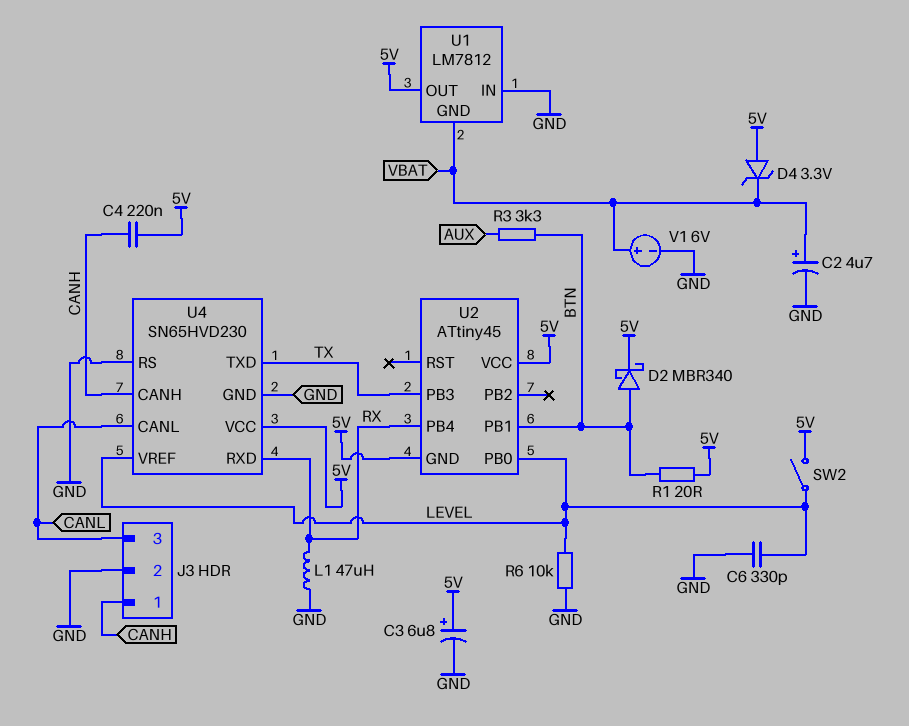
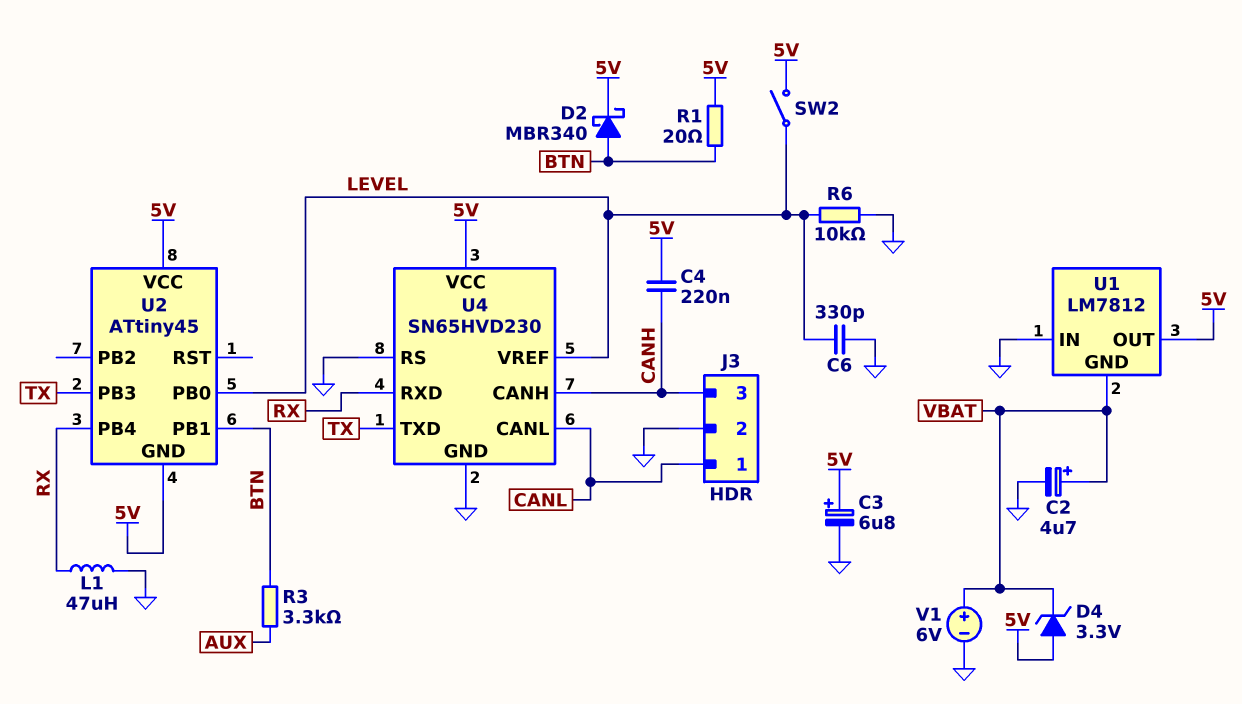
J3 pin 1: CANH -> CANL
J3 pin 3: CANL -> CANH

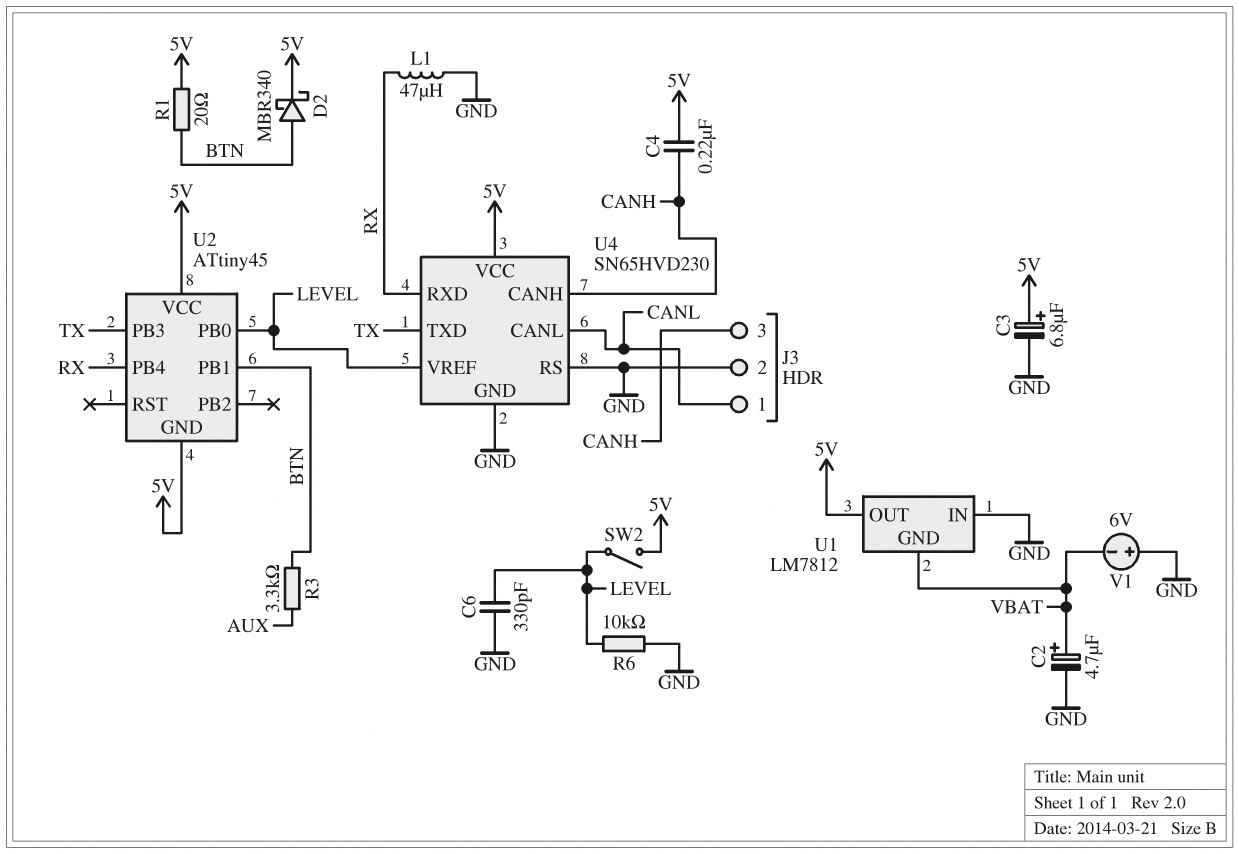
D4: zener 3.3V (A 5V, K VBAT) -> none
V1: 6V (plus VBAT, minus GND) -> 6V (plus GND, minus VBAT)

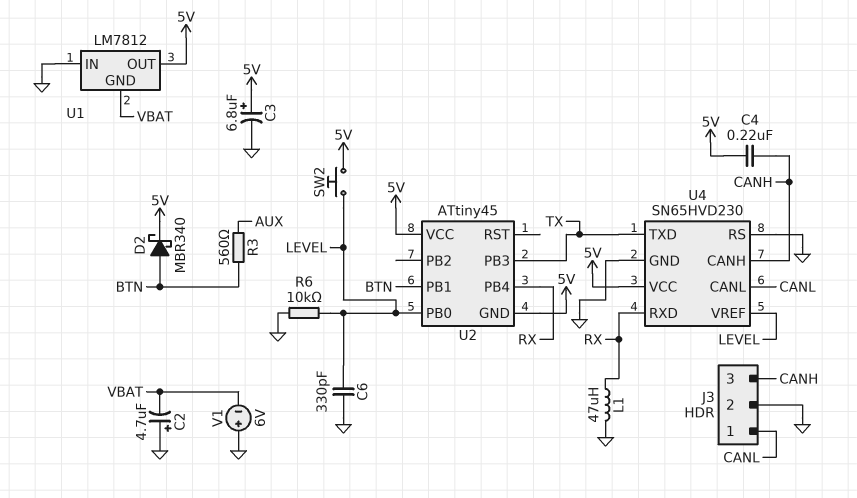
C2: 4.7uF (plus VBAT, minus GND) -> 4.7uF (plus GND, minus VBAT)
R1: 20 (5V, BTN) -> none
R3: 3.3k (AUX, BTN) -> 560 (AUX, BTN)
SW2: switch (5V, LEVEL) -> button (5V, LEVEL)

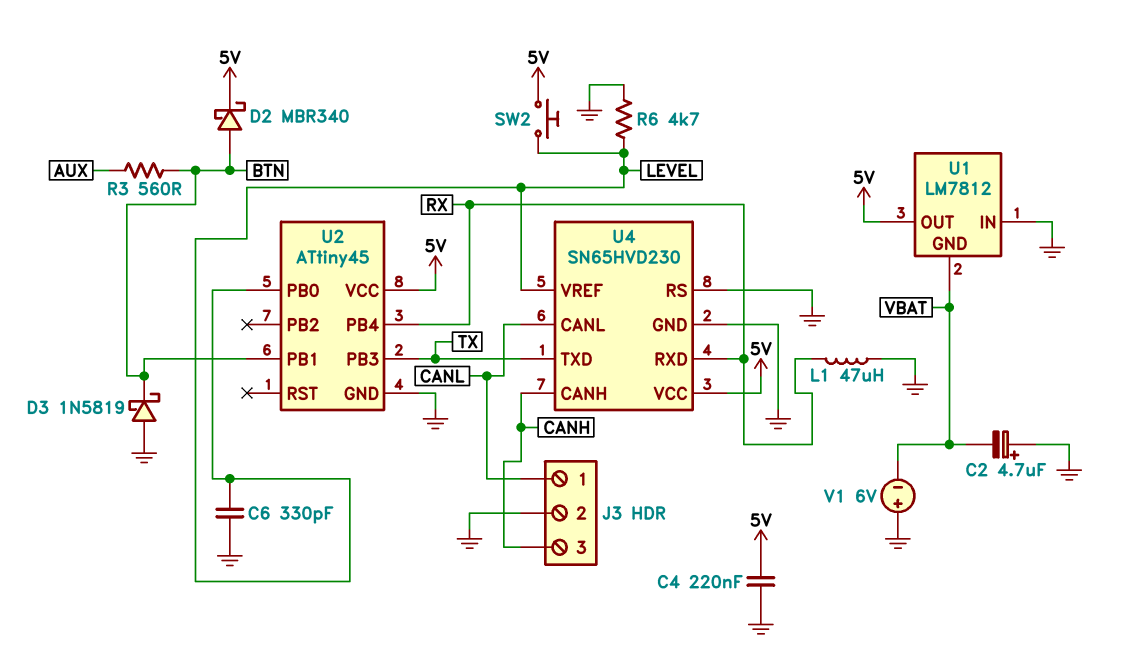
C3: 6.8uF (plus 5V, minus GND) -> none
C4: 220nF (5V, CANH) -> 220nF (5V, GND)
D3: none -> schottky 1N5819 (A GND, K BTN)
R6: 10k (GND, LEVEL) -> 4.7k (GND, LEVEL)
U2 pin GND: 5V -> GND

